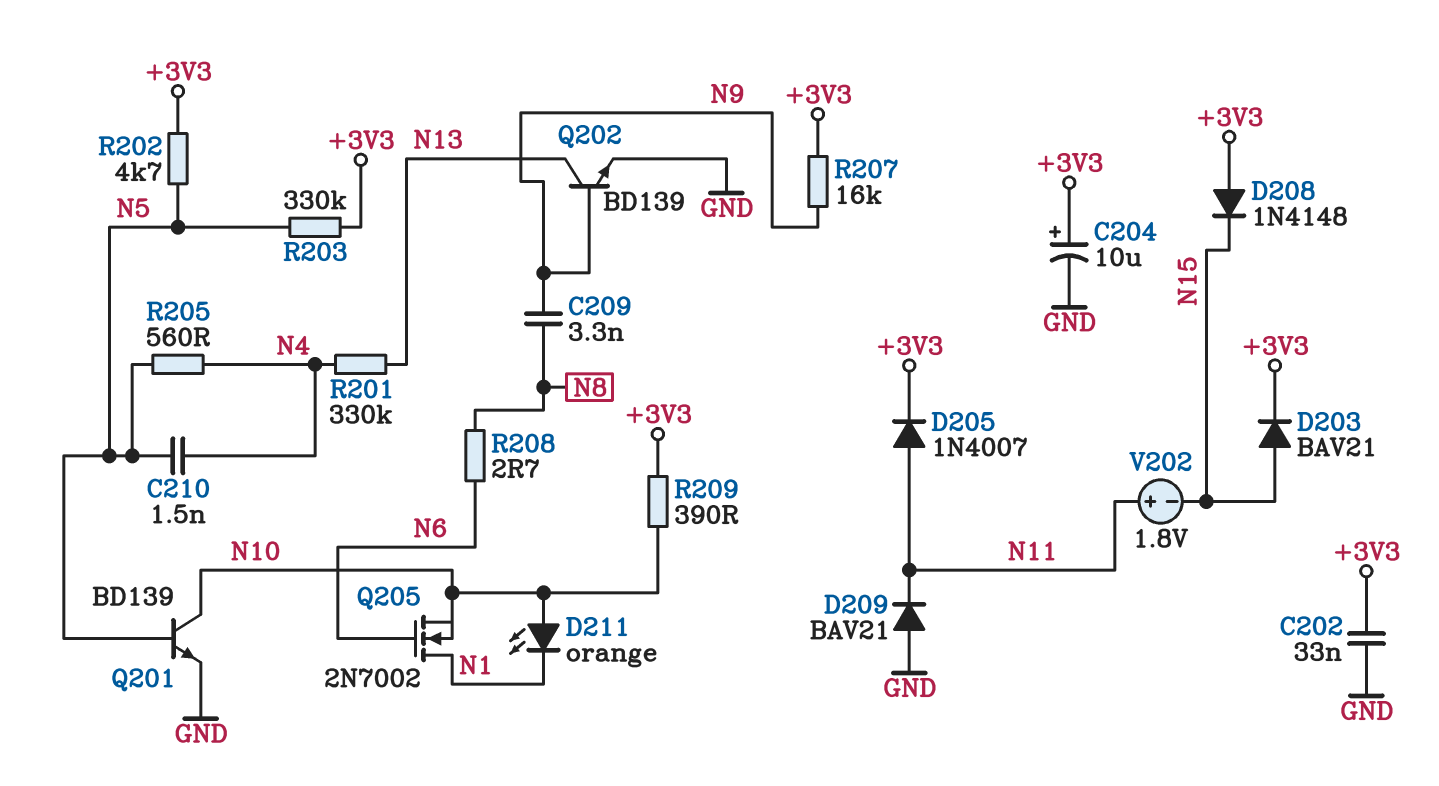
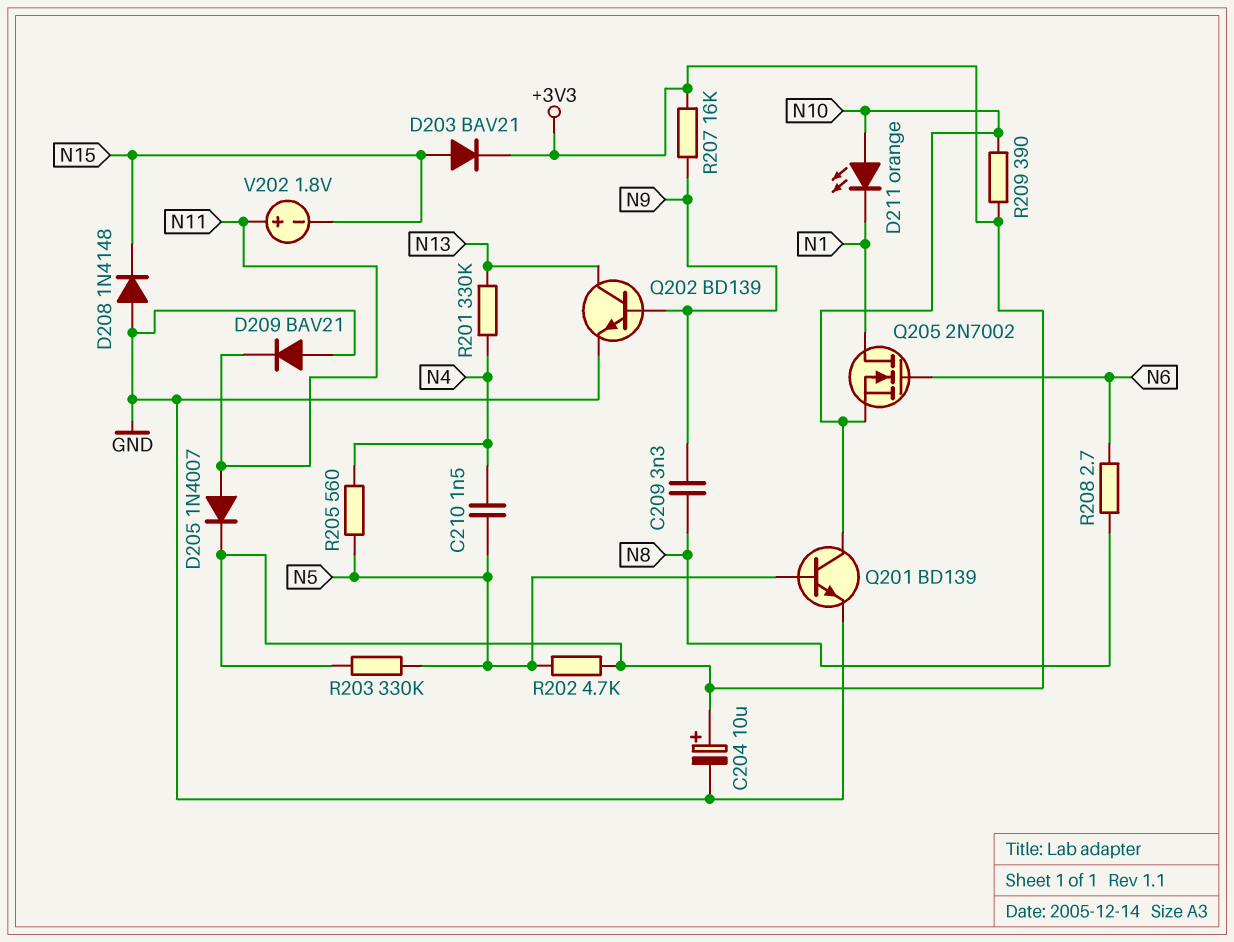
C202: 33nF (+3V3, GND) -> none
D208: diode 1N4148 (A +3V3, K N15) -> diode 1N4148 (A GND, K N15)

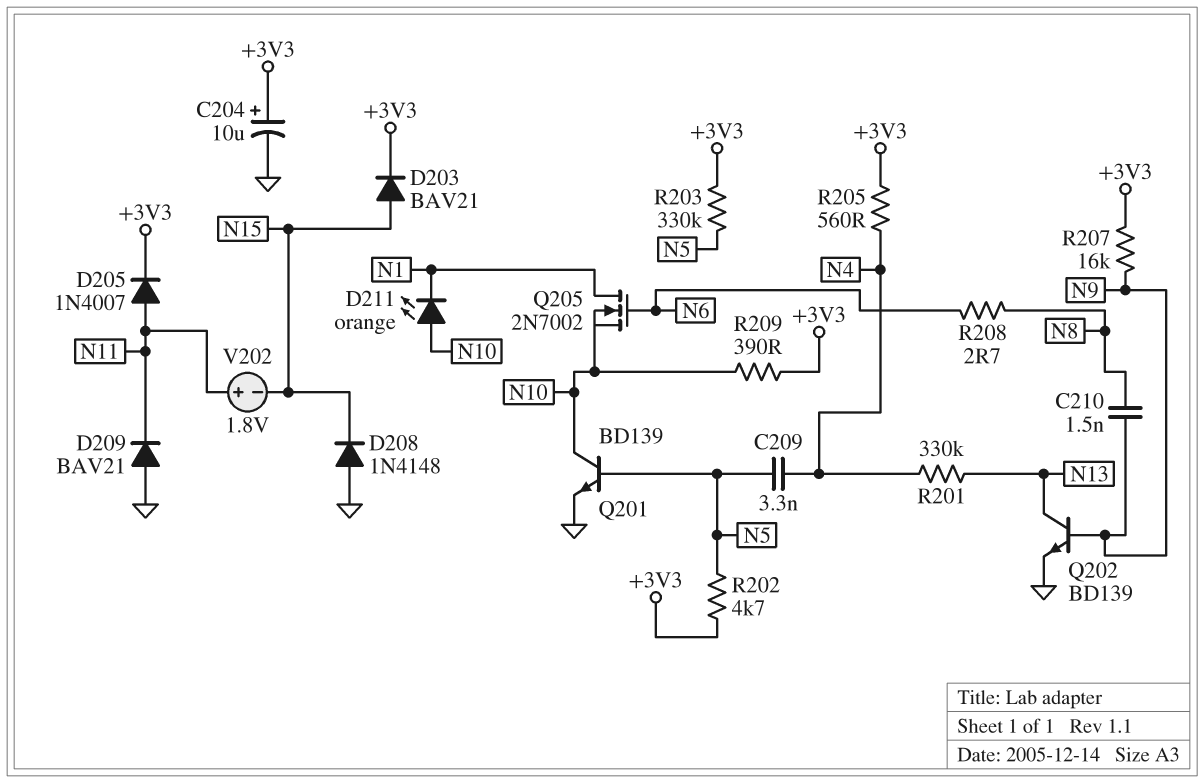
C209: 3.3nF (N8, N9) -> 3.3nF (N4, N5)
C210: 1.5nF (N4, N5) -> 1.5nF (N8, N9)
R205: 560 (N4, N5) -> 560 (+3V3, N4)

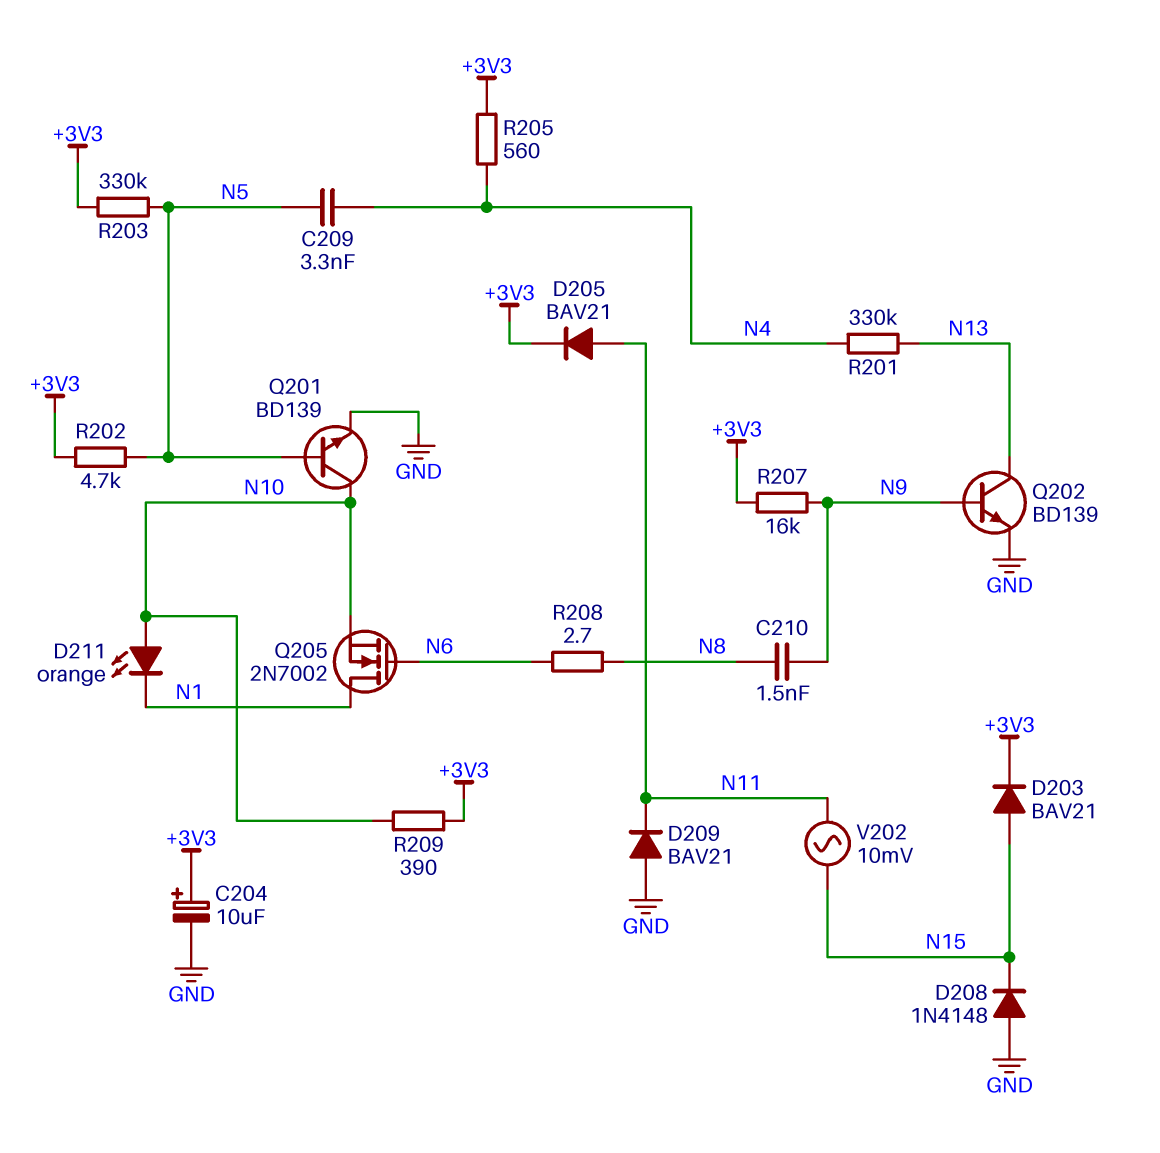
D205: diode 1N4007 (A N11, K +3V3) -> diode BAV21 (A N11, K +3V3)
V202: 1.8V (plus N11, minus N15) -> AC 10mV (N11, N15)

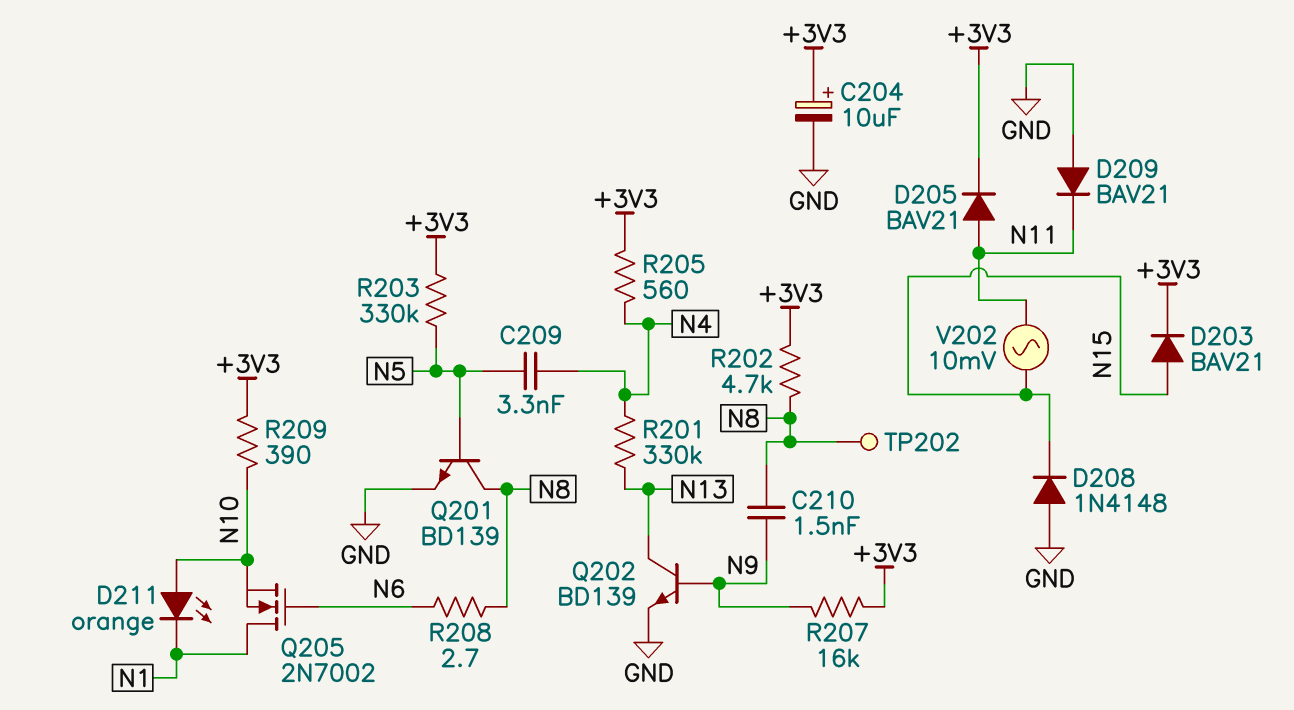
Q201: NPN BD139 (B N5, C N10, E GND) -> NPN BD139 (B N5, C N8, E GND)
R202: 4.7k (+3V3, N5) -> 4.7k (+3V3, N8)
TP202: none -> test point (N8)

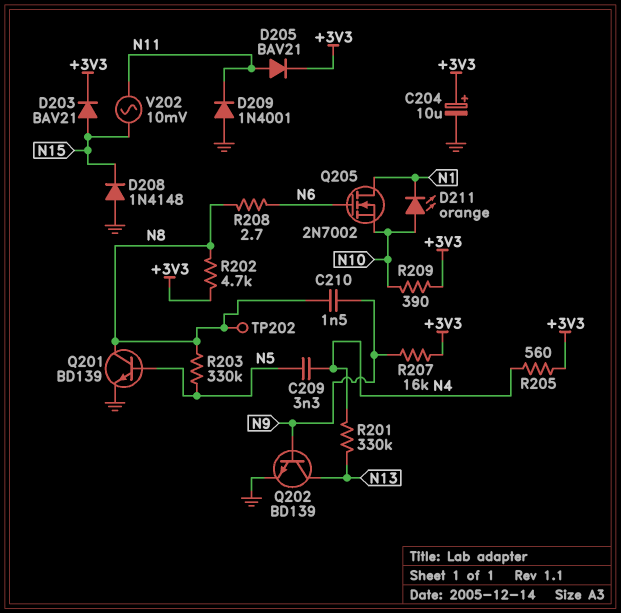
D209: diode BAV21 (A GND, K N11) -> diode 1N4001 (A GND, K N11)
R203: 330k (+3V3, N5) -> 330k (N5, N8)

